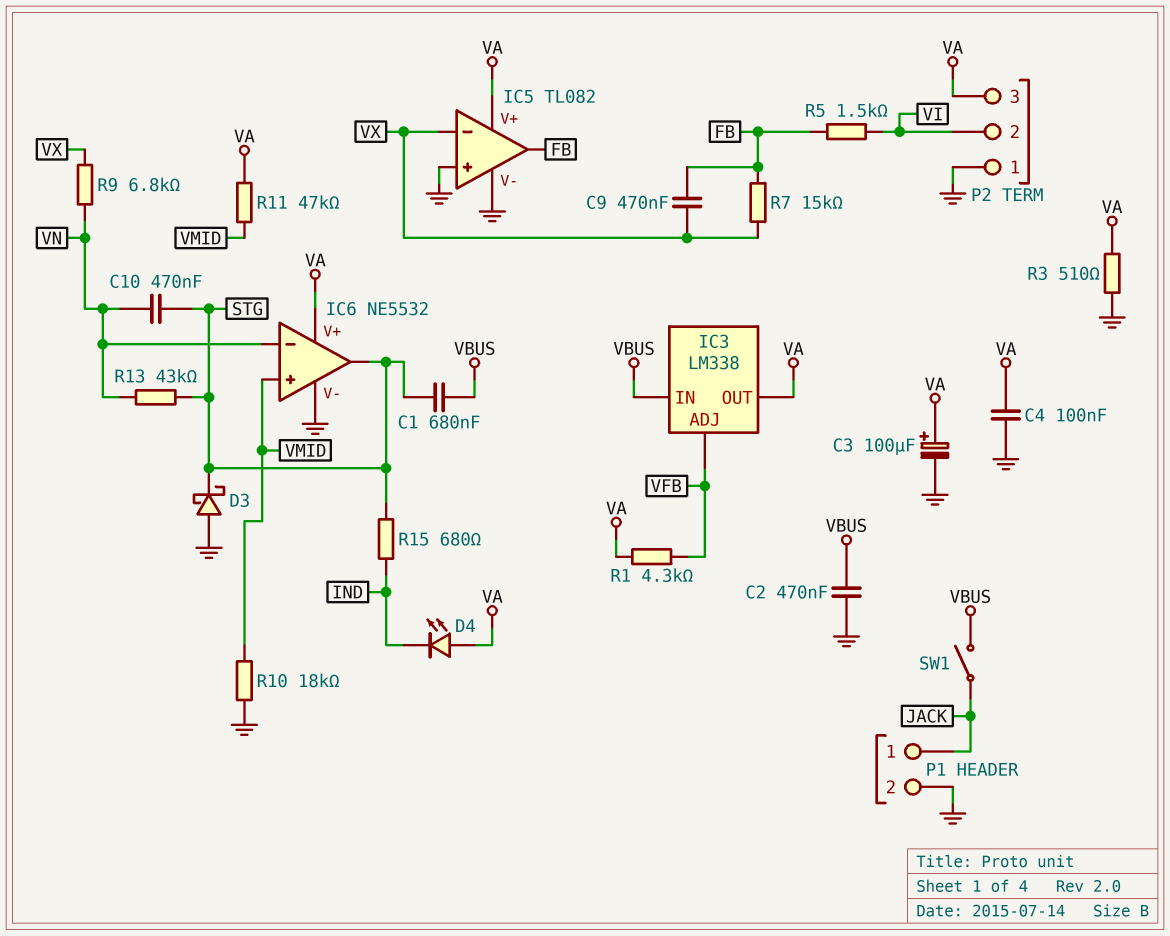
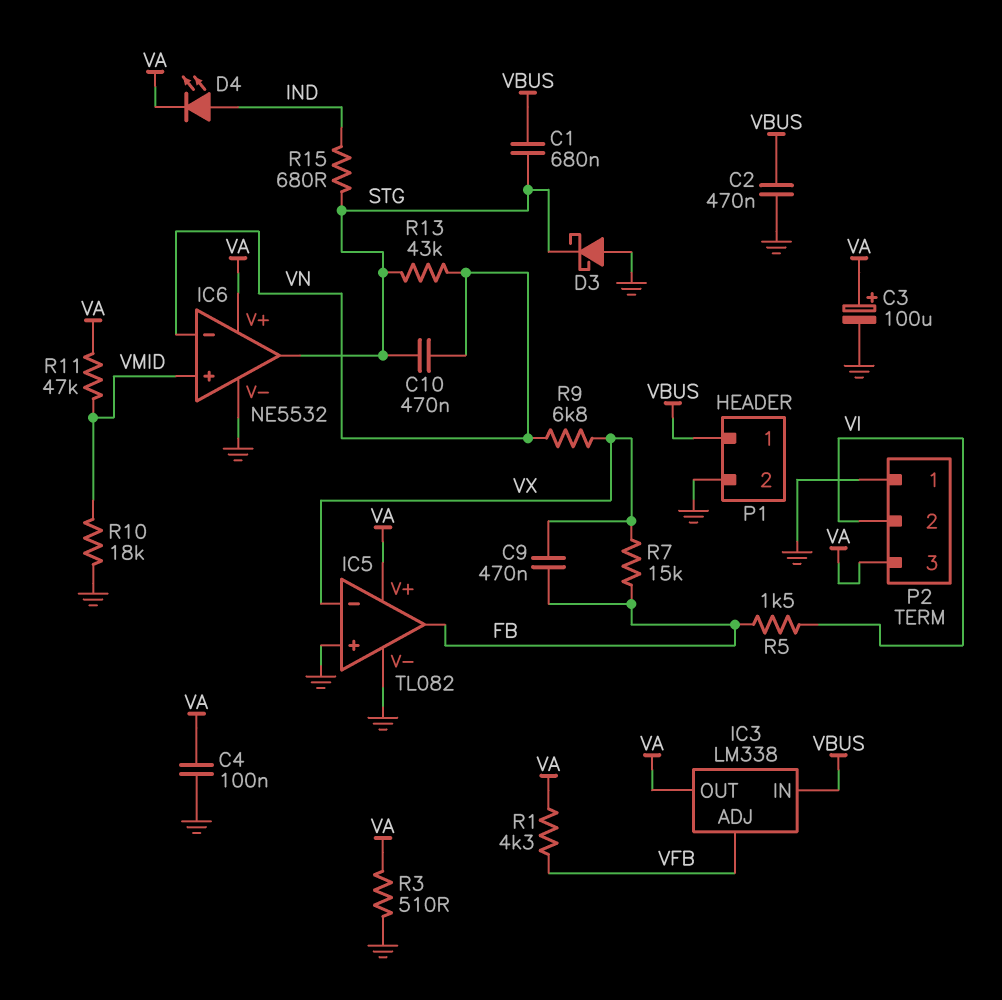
D4: LED (A VA, K IND) -> LED (A IND, K VA)
P1 pin 1: JACK -> VBUS
SW1: switch (JACK, VBUS) -> none

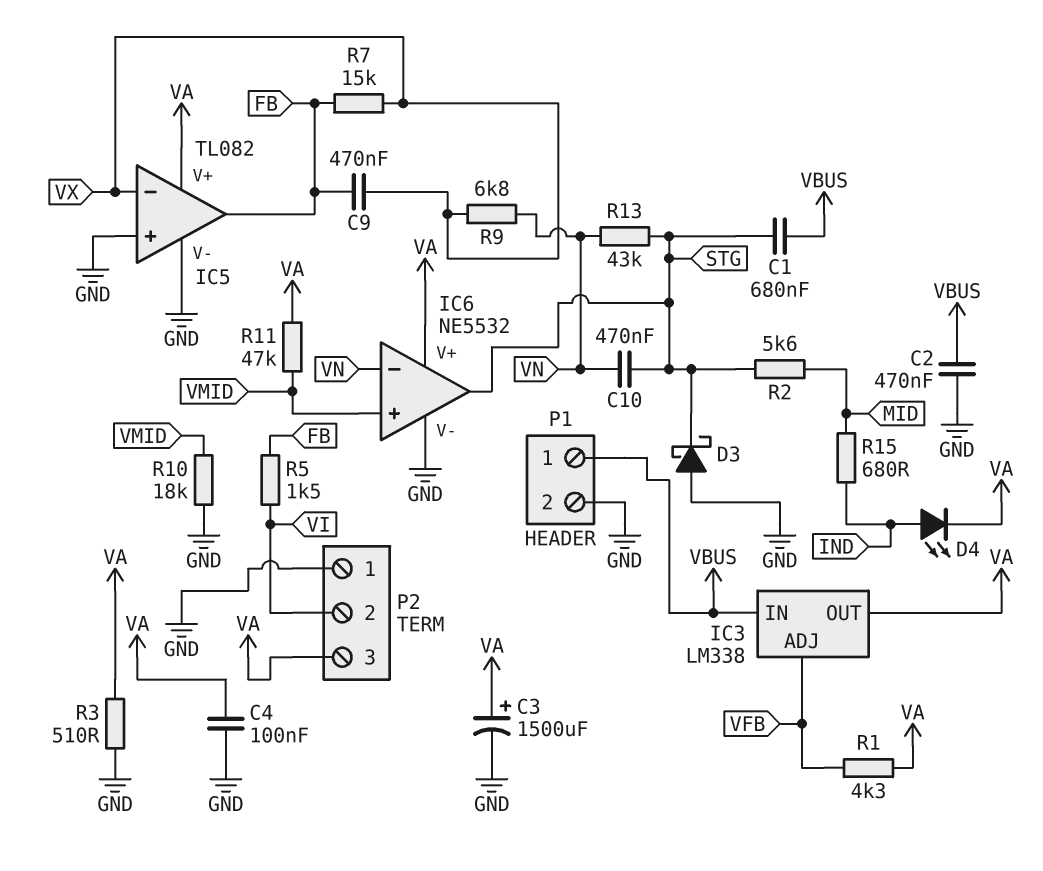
C3: 100uF (plus VA, minus GND) -> 1500uF (plus VA, minus GND)
R2: none -> 5.6k (MID, STG)
R15: 680 (IND, STG) -> 680 (IND, MID)

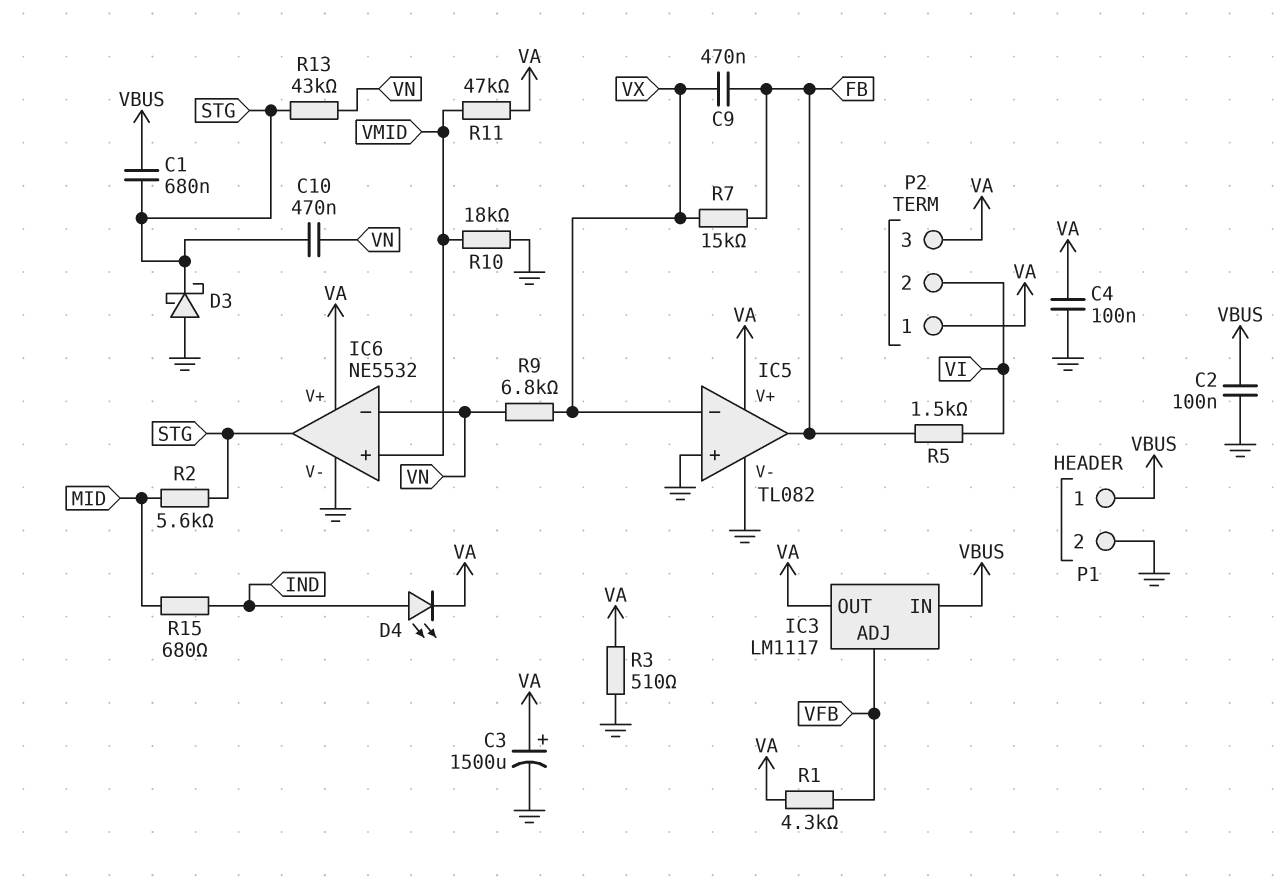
C2: 470nF (GND, VBUS) -> 100nF (GND, VBUS)
IC3: LM338 -> LM1117
P2 pin 1: GND -> VA

